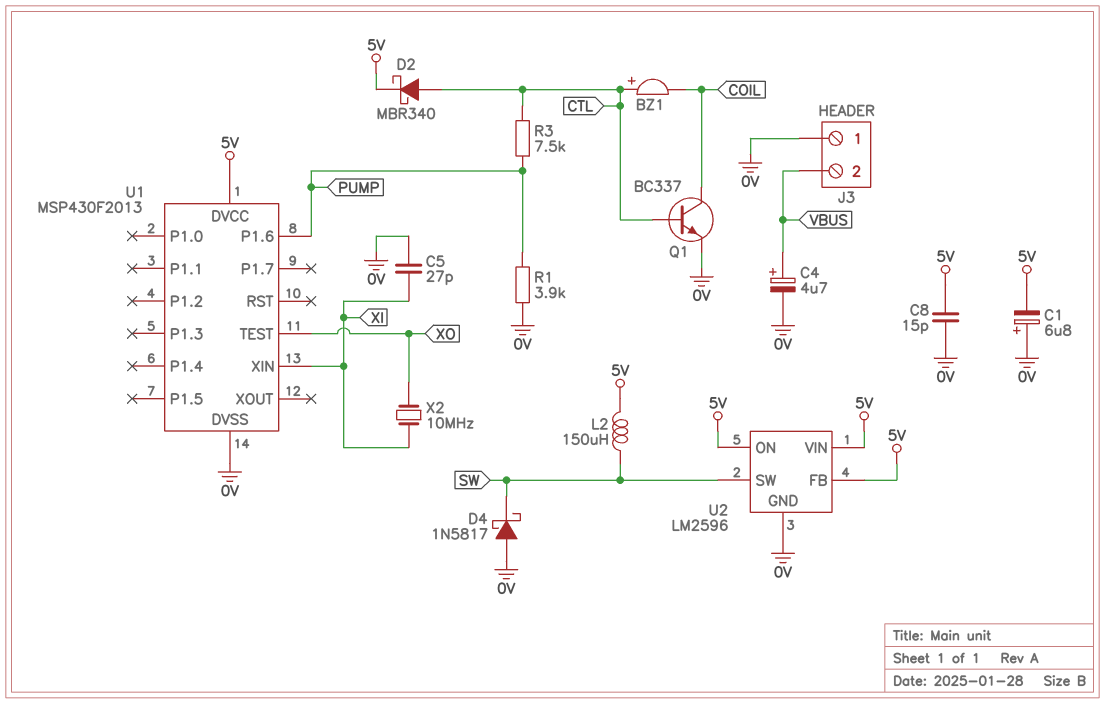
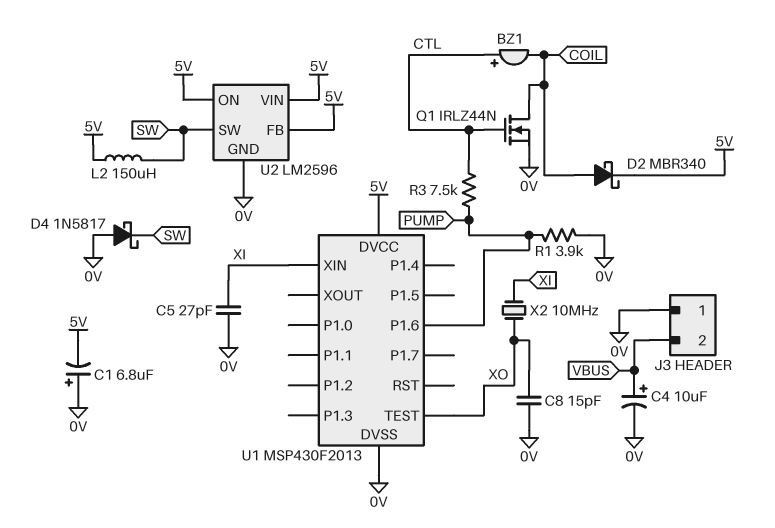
C4: 4.7uF (plus VBUS, minus 0V) -> 10uF (plus VBUS, minus 0V)
C8: 15pF (0V, 5V) -> 15pF (0V, XO)
D2: schottky MBR340 (A CTL, K 5V) -> schottky MBR340 (A COIL, K 5V)
Q1: NPN BC337 (B CTL, C COIL, E 0V) -> NMOS IRLZ44N (G CTL, D COIL, S 0V)

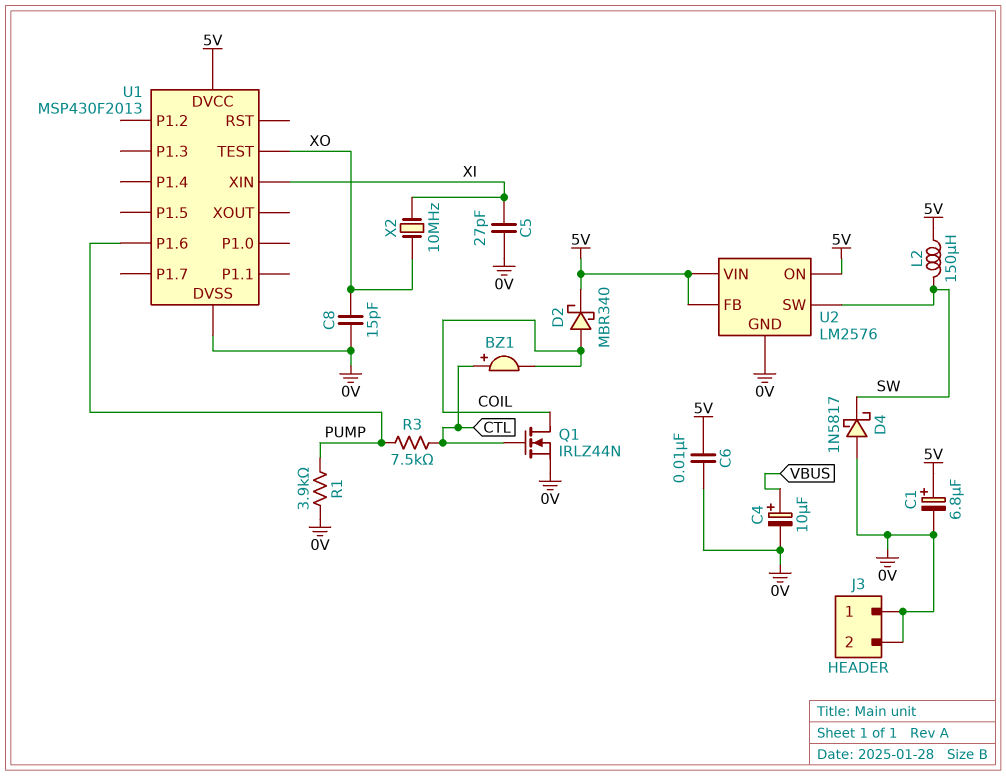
C1: 6.8uF (plus 0V, minus 5V) -> 6.8uF (plus 5V, minus 0V)
C6: none -> 10nF (0V, 5V)
J3 pin 2: VBUS -> 0V
U2: LM2596 -> LM2576

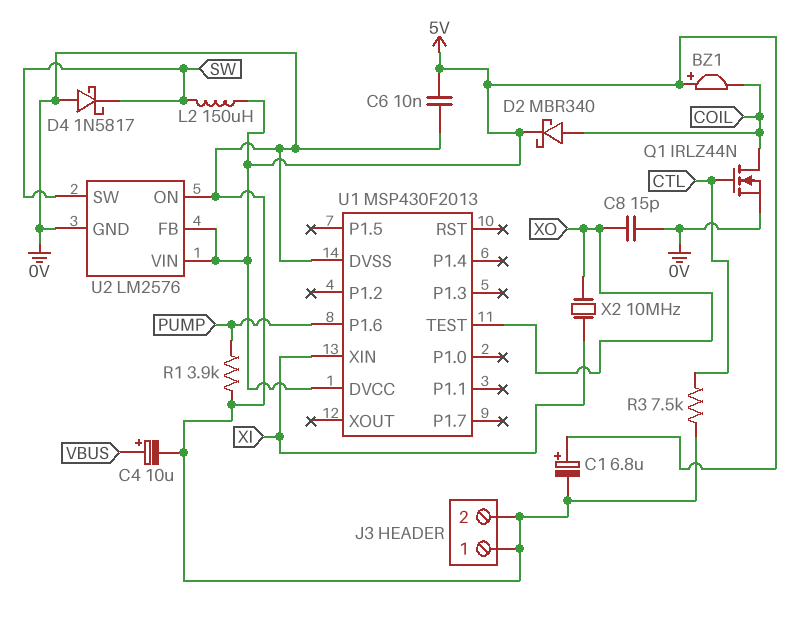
BZ1: buzzer (plus CTL, minus COIL) -> buzzer (plus 5V, minus COIL)
C5: 27pF (0V, XI) -> none
R3: 7.5k (CTL, PUMP) -> 7.5k (0V, CTL)
U2 pin ON: 5V -> 0V

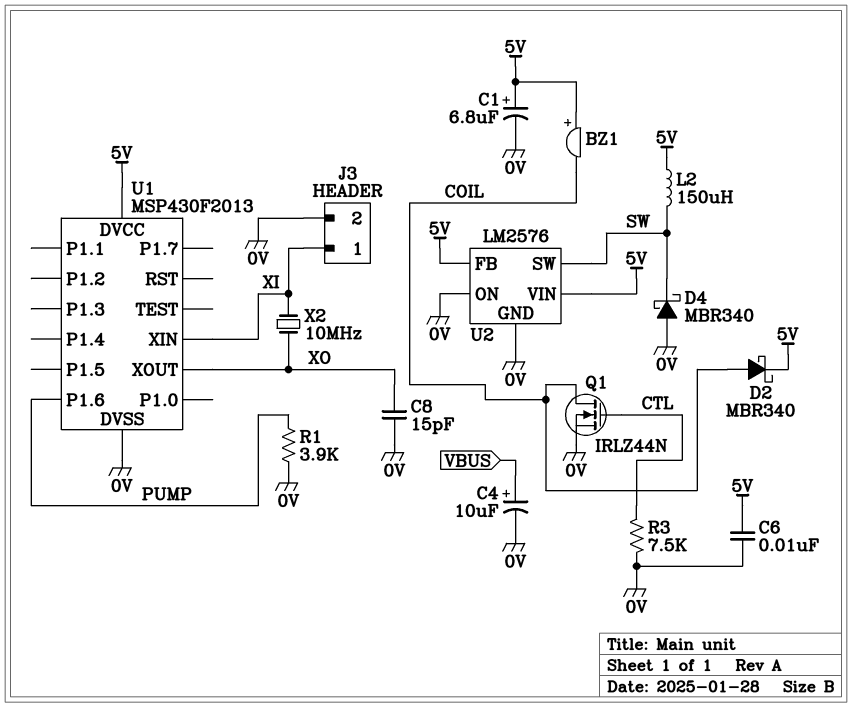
D4: schottky 1N5817 (A 0V, K SW) -> schottky MBR340 (A 0V, K SW)
J3 pin 1: 0V -> XI
U1 pin TEST: XO -> none
U1 pin XOUT: none -> XO

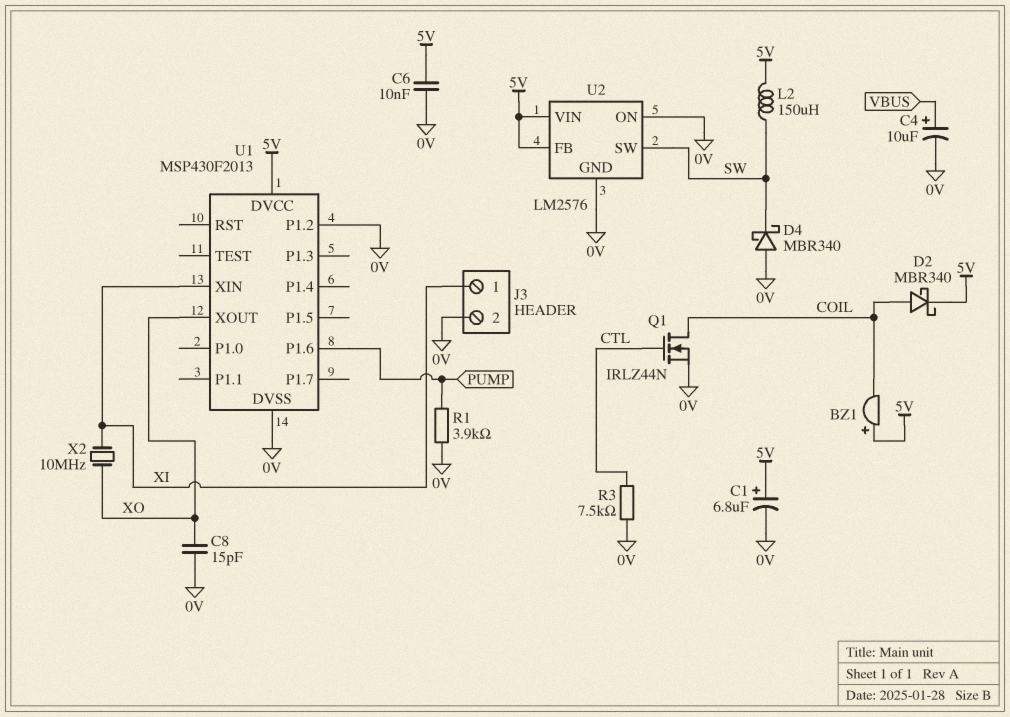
U1 pin P1.2: none -> 0V

